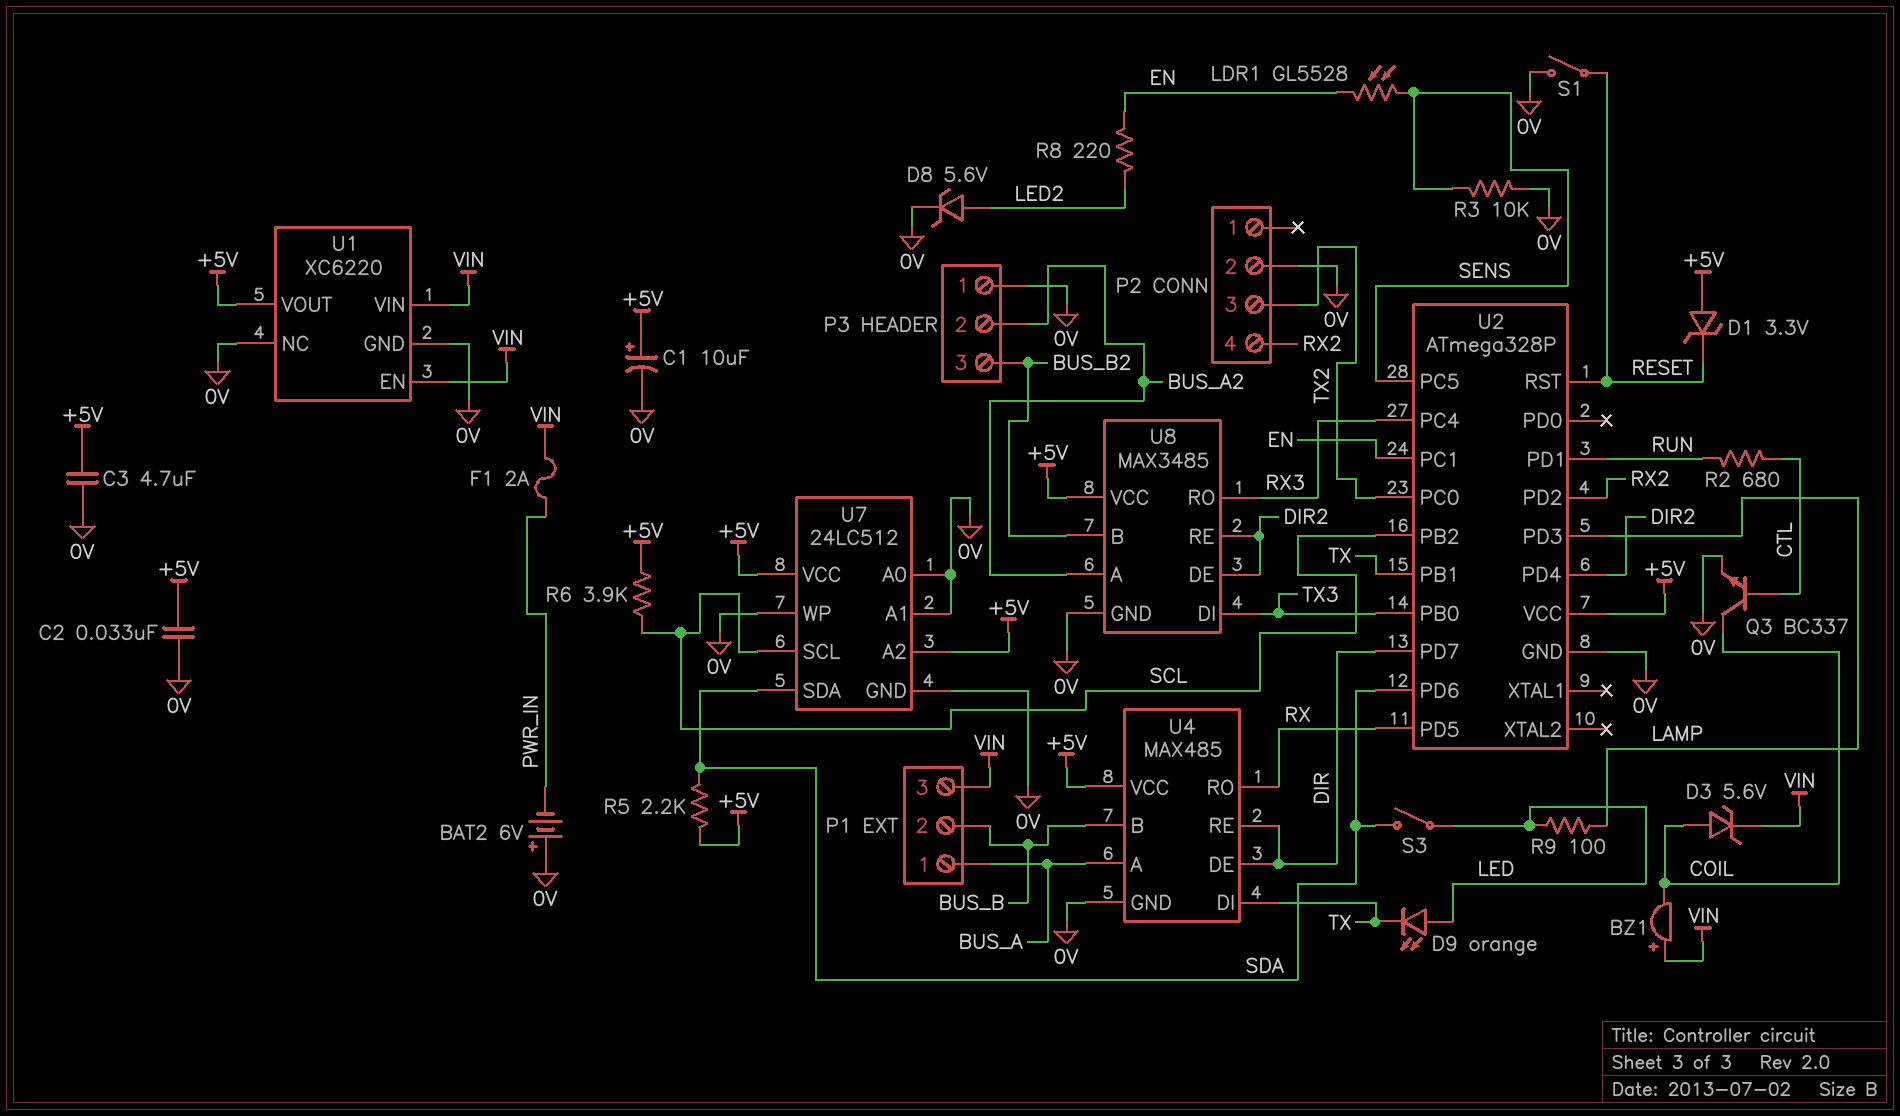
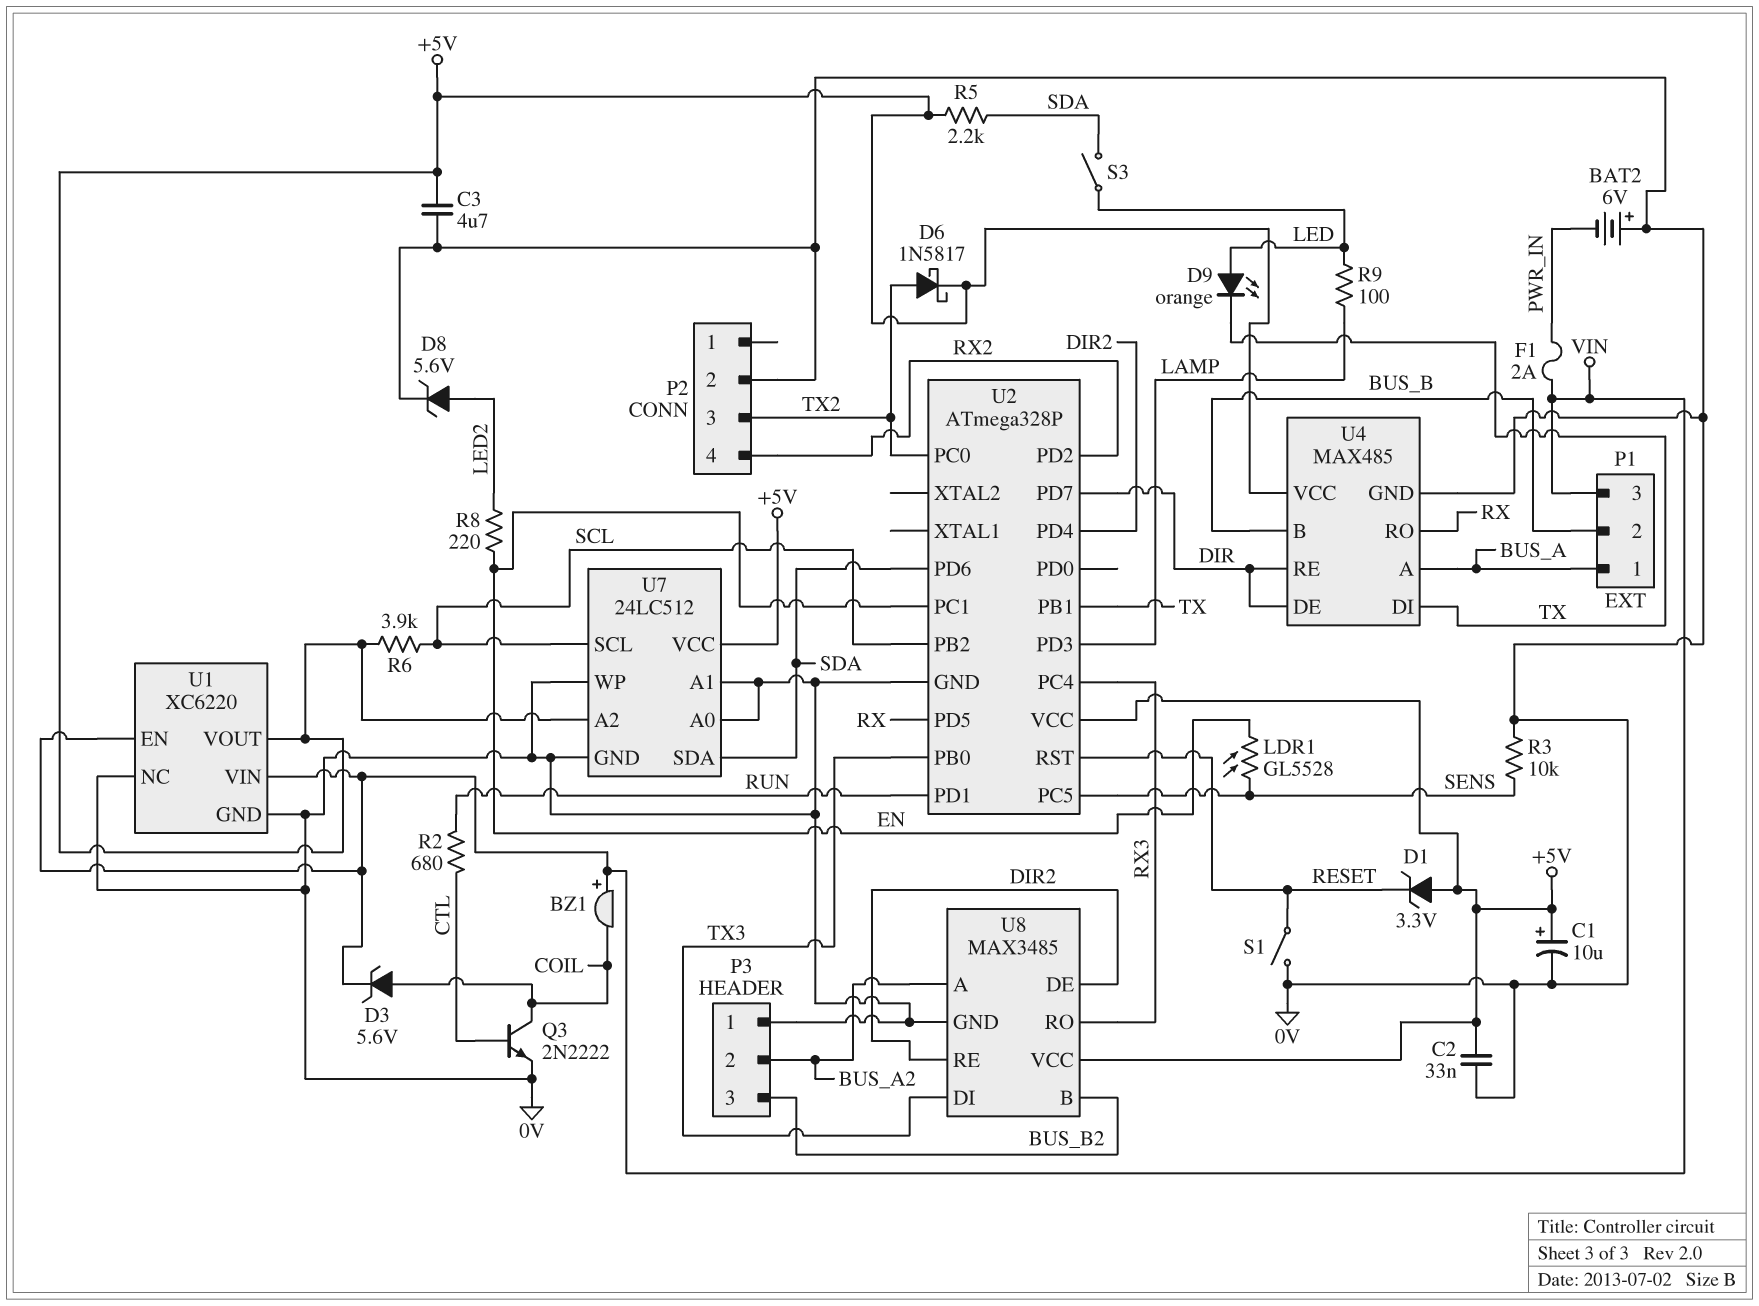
D6: none -> schottky 1N5817 (A TX2, K +5V)
Q3: NPN BC337 (B CTL, C COIL, E 0V) -> NPN 2N2222 (B CTL, C COIL, E 0V)

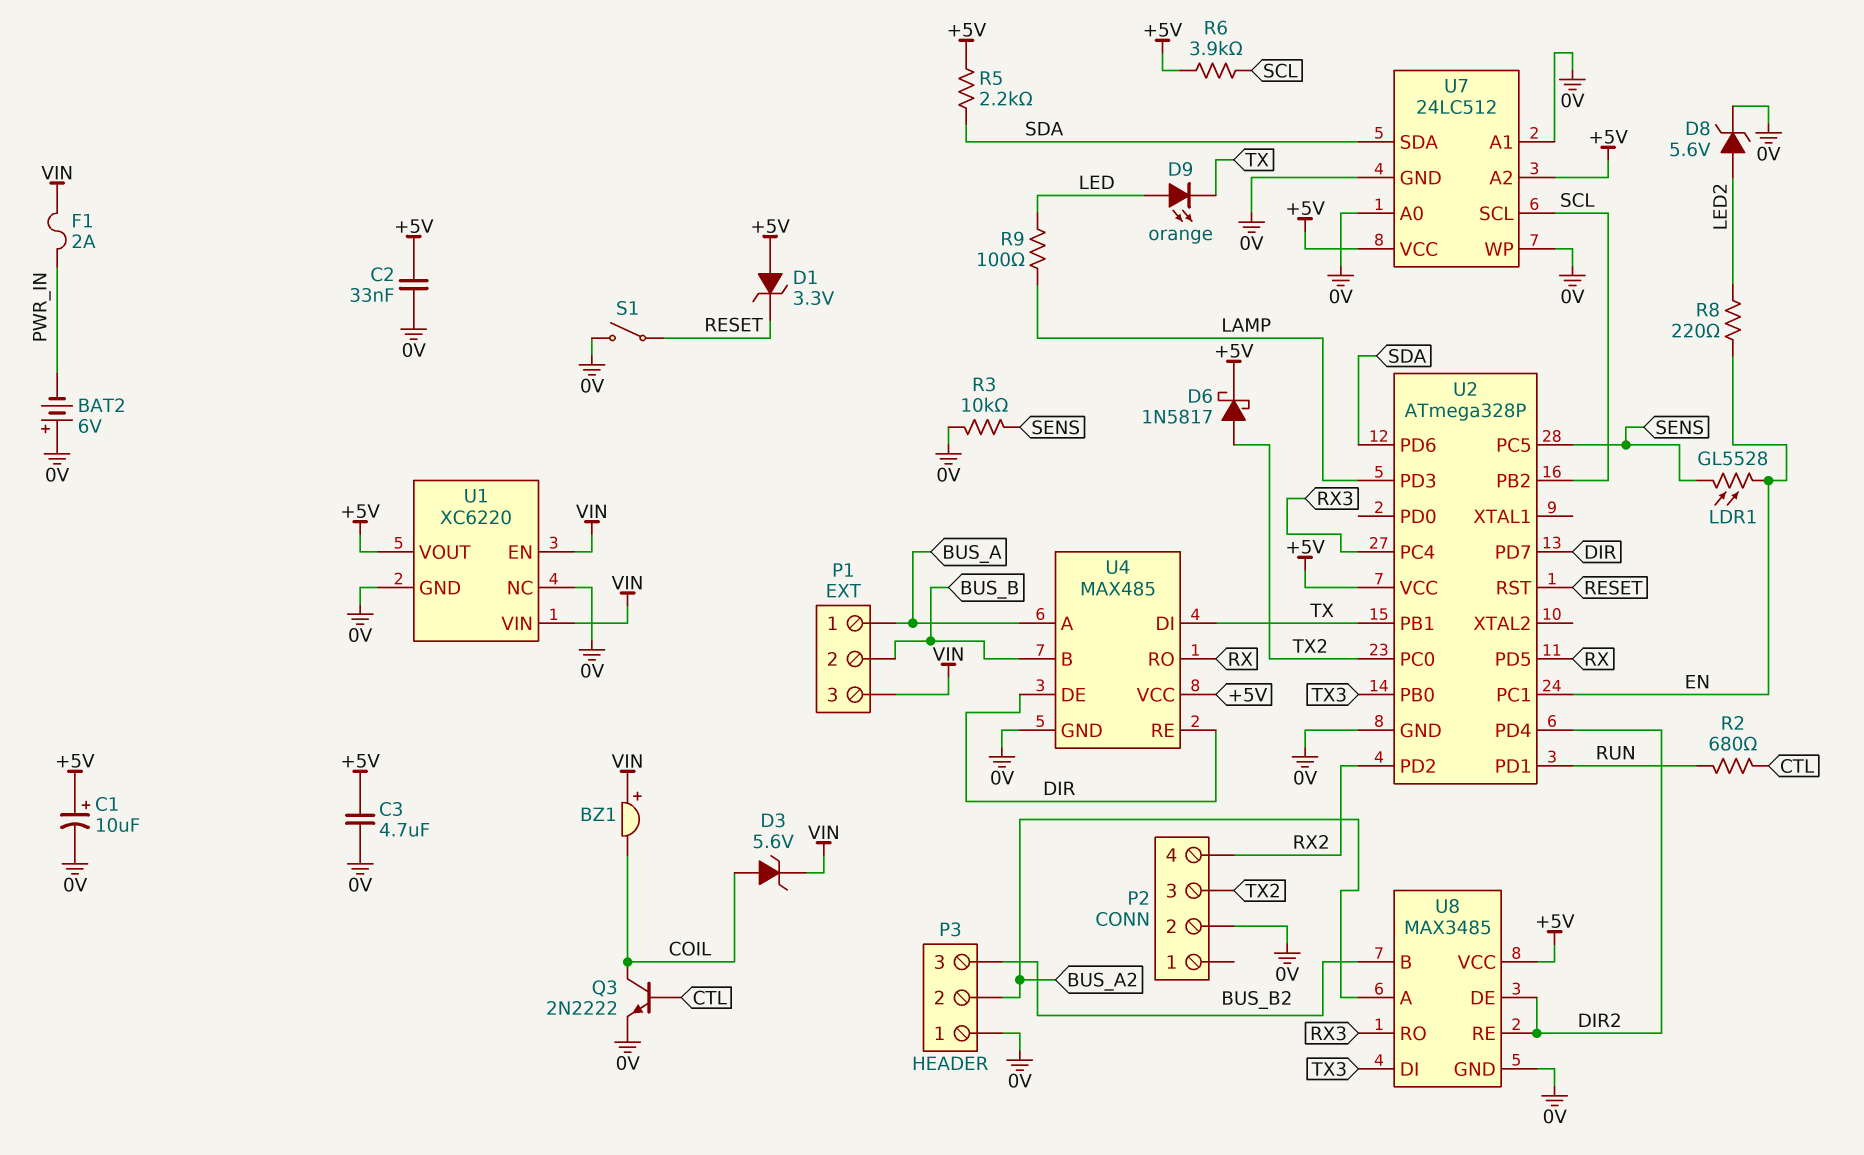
S3: switch (LED, SDA) -> none

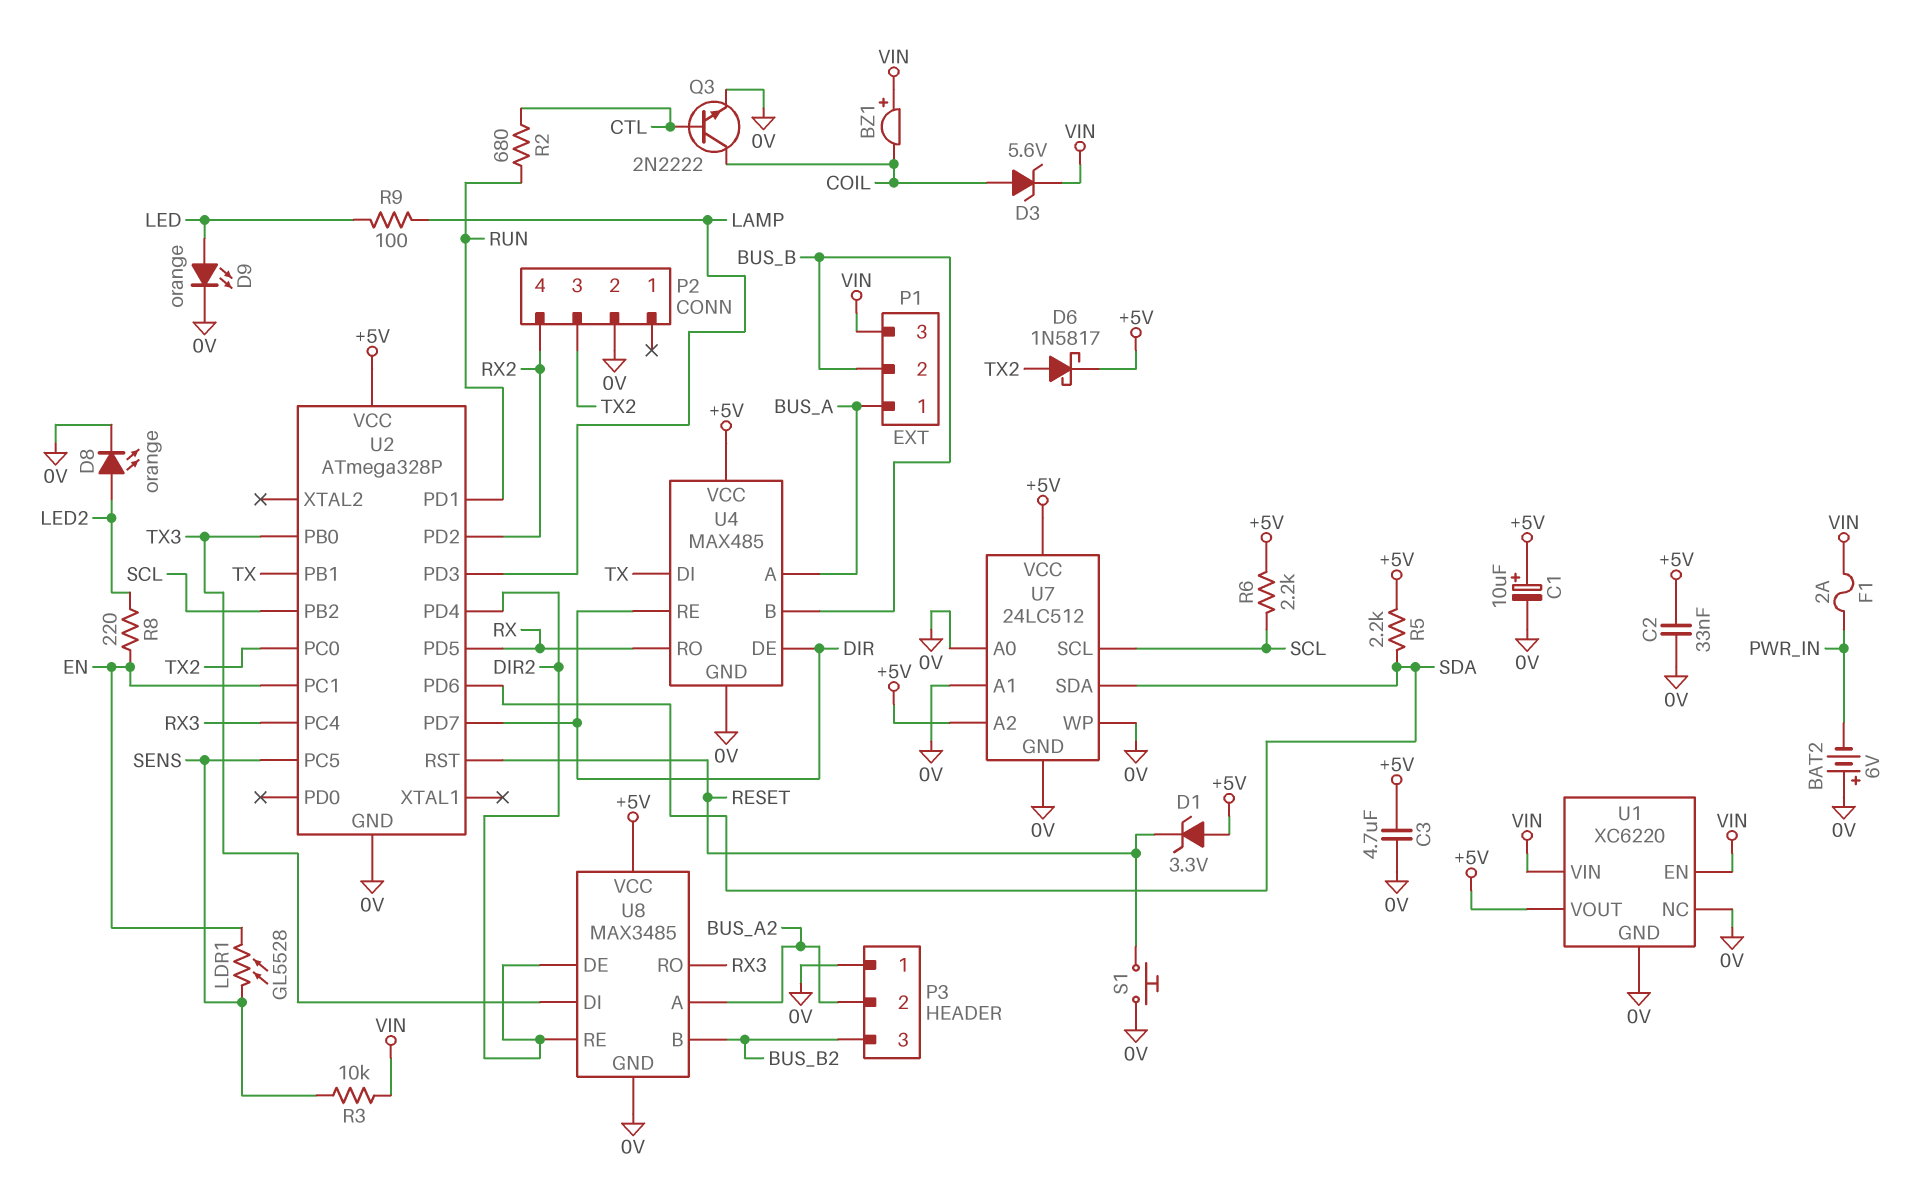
D8: zener 5.6V (A LED2, K 0V) -> LED orange (A LED2, K 0V)
D9: LED orange (A LED, K TX) -> LED orange (A LED, K 0V)
R3: 10k (0V, SENS) -> 10k (SENS, VIN)
R6: 3.9k (+5V, SCL) -> 2.2k (+5V, SCL)
S1: switch (0V, RESET) -> button (0V, RESET)

